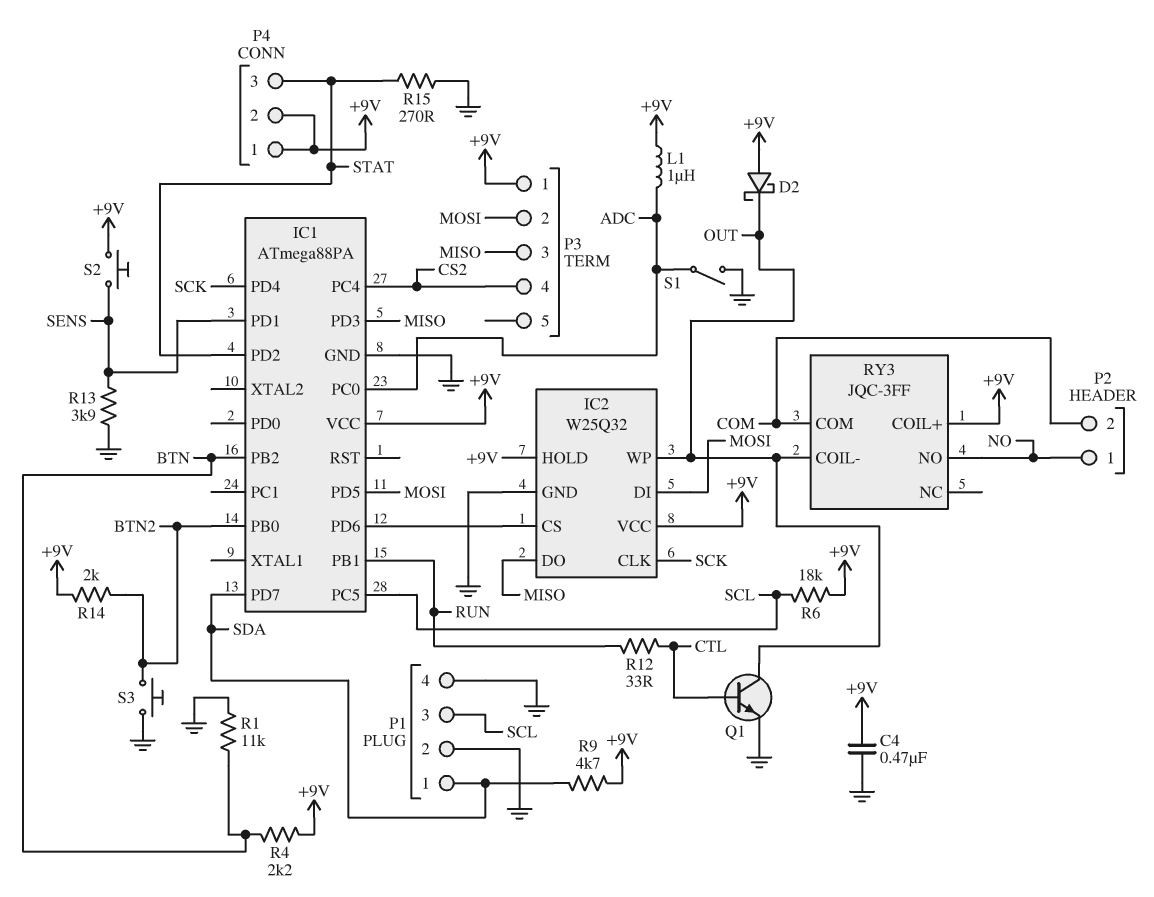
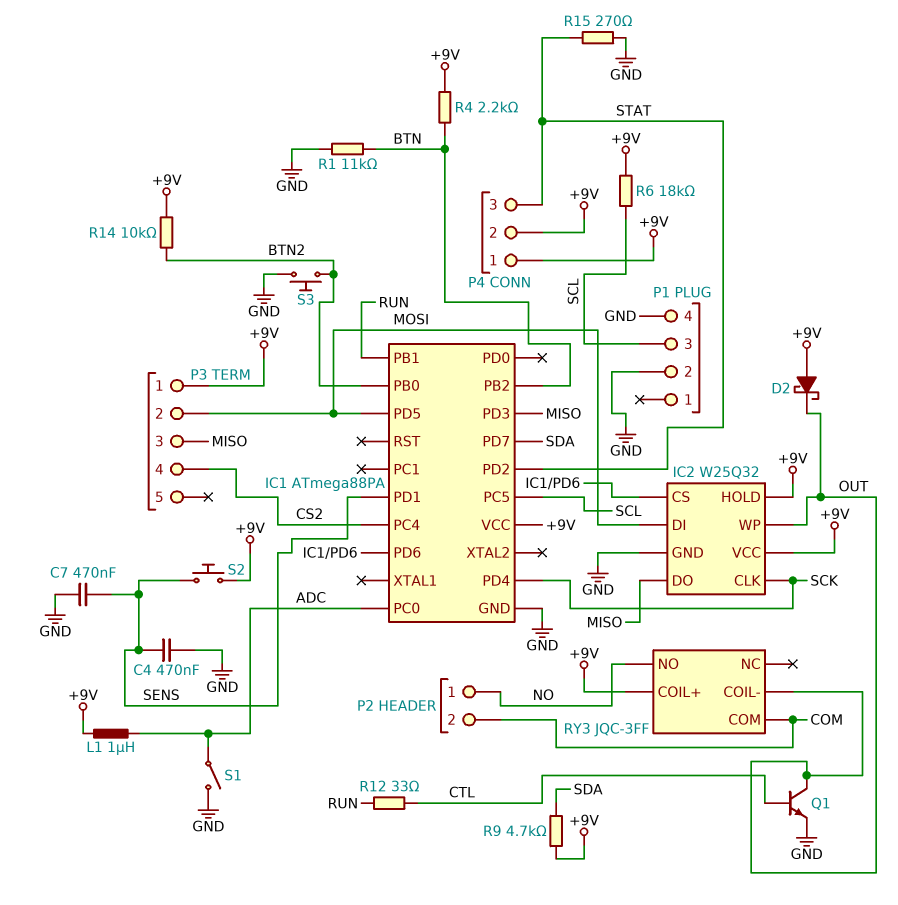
C4: 470nF (+9V, GND) -> 470nF (GND, SENS)
C7: none -> 470nF (GND, SENS)
P1 pin 1: SDA -> none
R13: 3.9k (GND, SENS) -> none
R14: 2k (+9V, BTN2) -> 10k (+9V, BTN2)

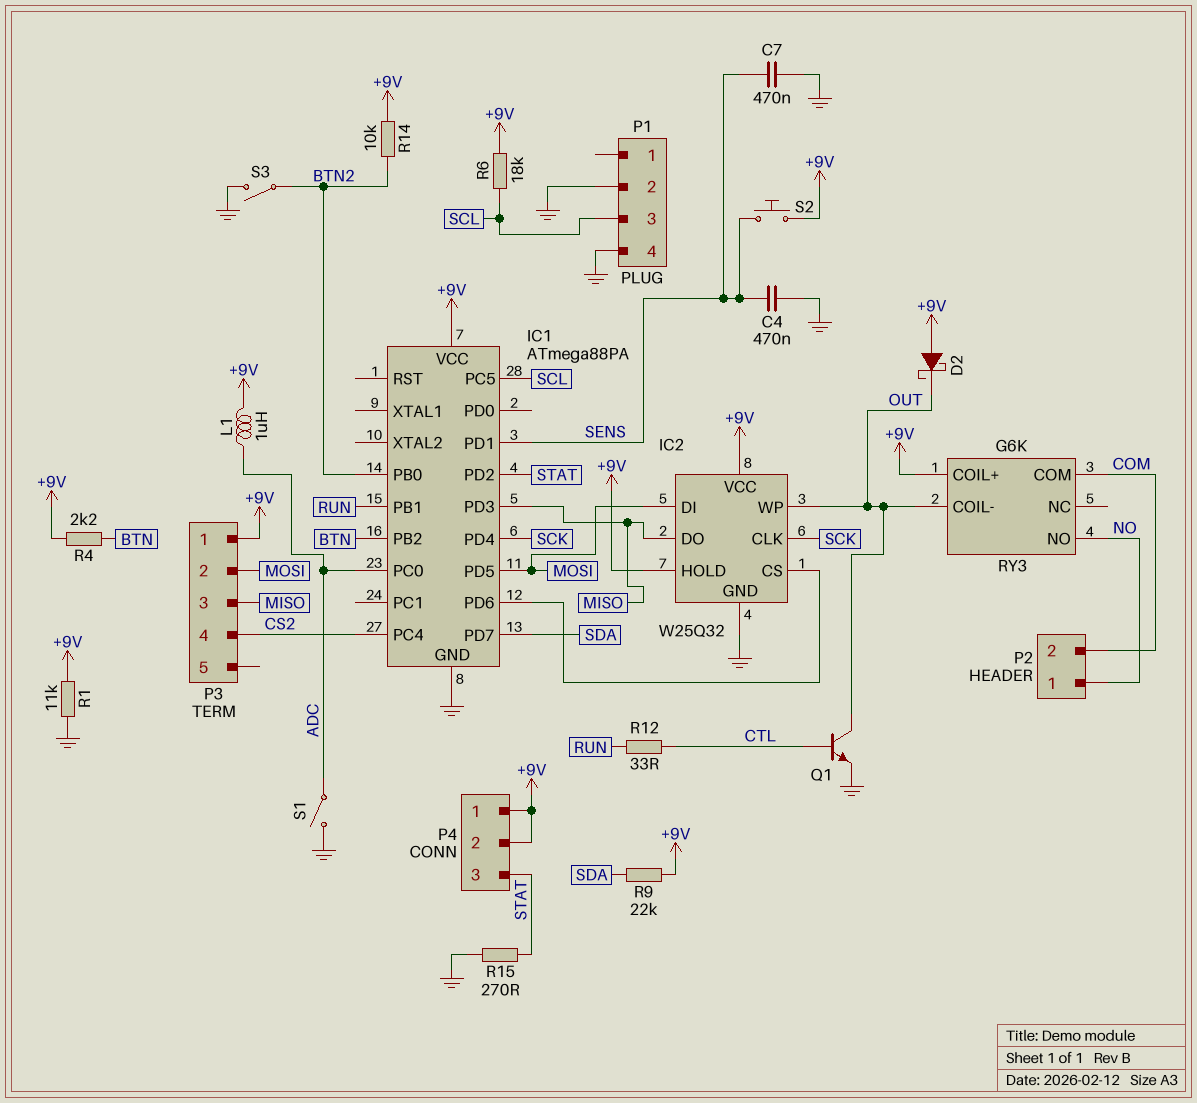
R1: 11k (BTN, GND) -> 11k (+9V, GND)
R9: 4.7k (+9V, SDA) -> 22k (+9V, SDA)
RY3: JQC-3FF -> G6K
S3: button (BTN2, GND) -> switch (BTN2, GND)

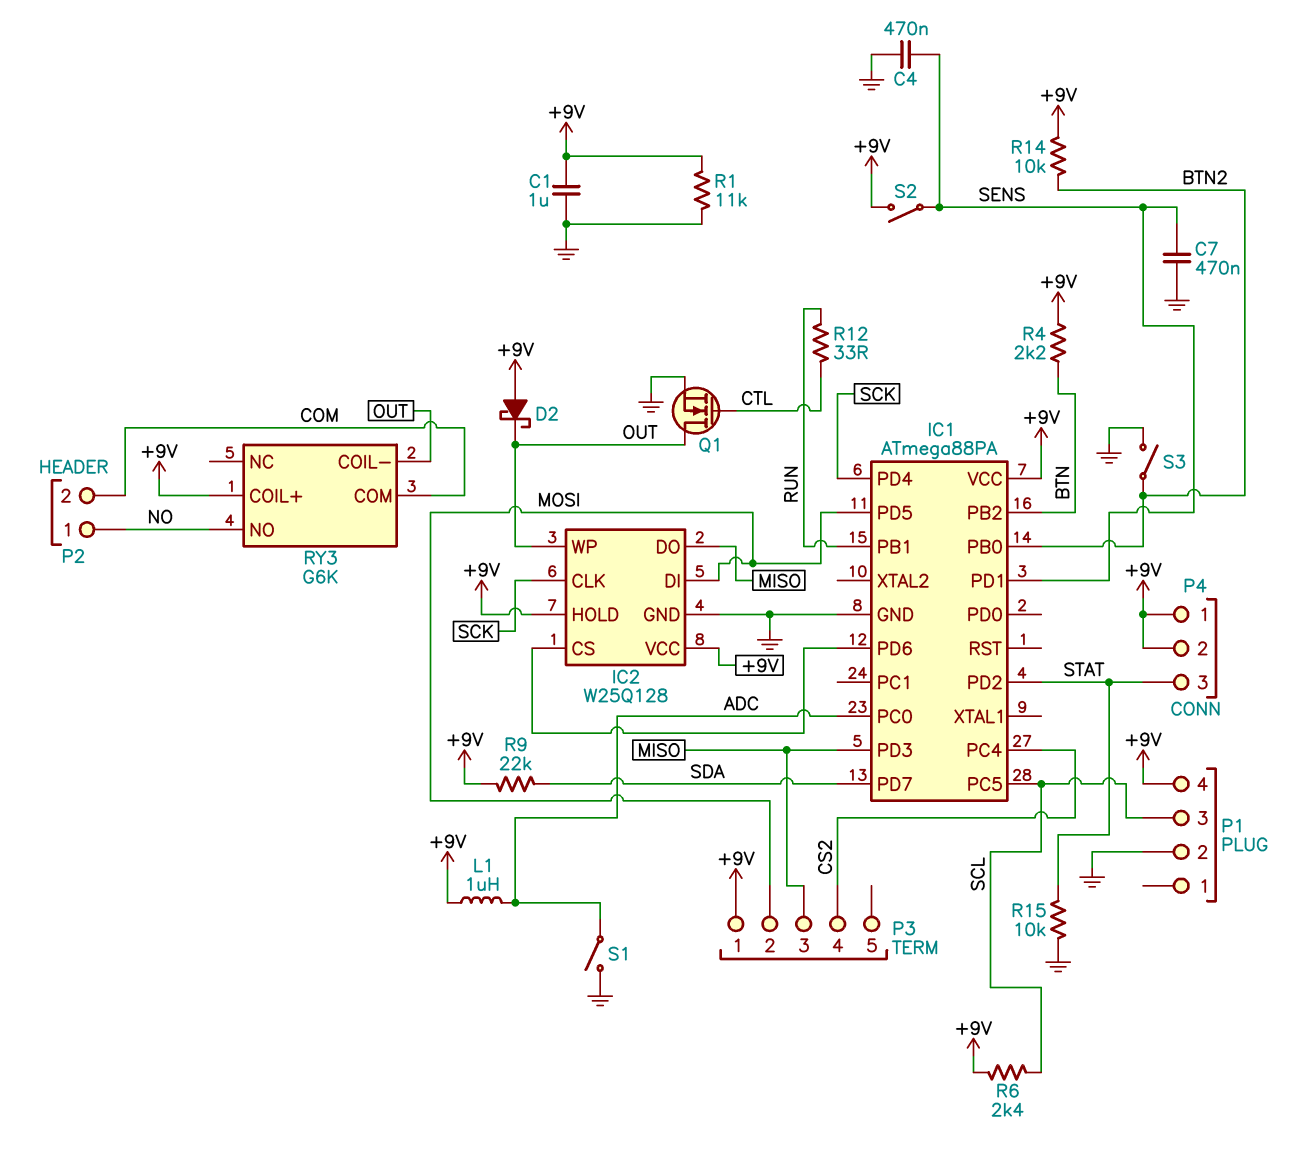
C1: none -> 1uF (+9V, GND)
IC2: W25Q32 -> W25Q128
P1 pin 4: GND -> +9V
Q1: NPN (B CTL, C OUT, E GND) -> NMOS (G CTL, D OUT, S GND)
R6: 18k (+9V, SCL) -> 2.4k (+9V, SCL)
R15: 270 (GND, STAT) -> 10k (GND, STAT)
S2: button (+9V, SENS) -> switch (+9V, SENS)

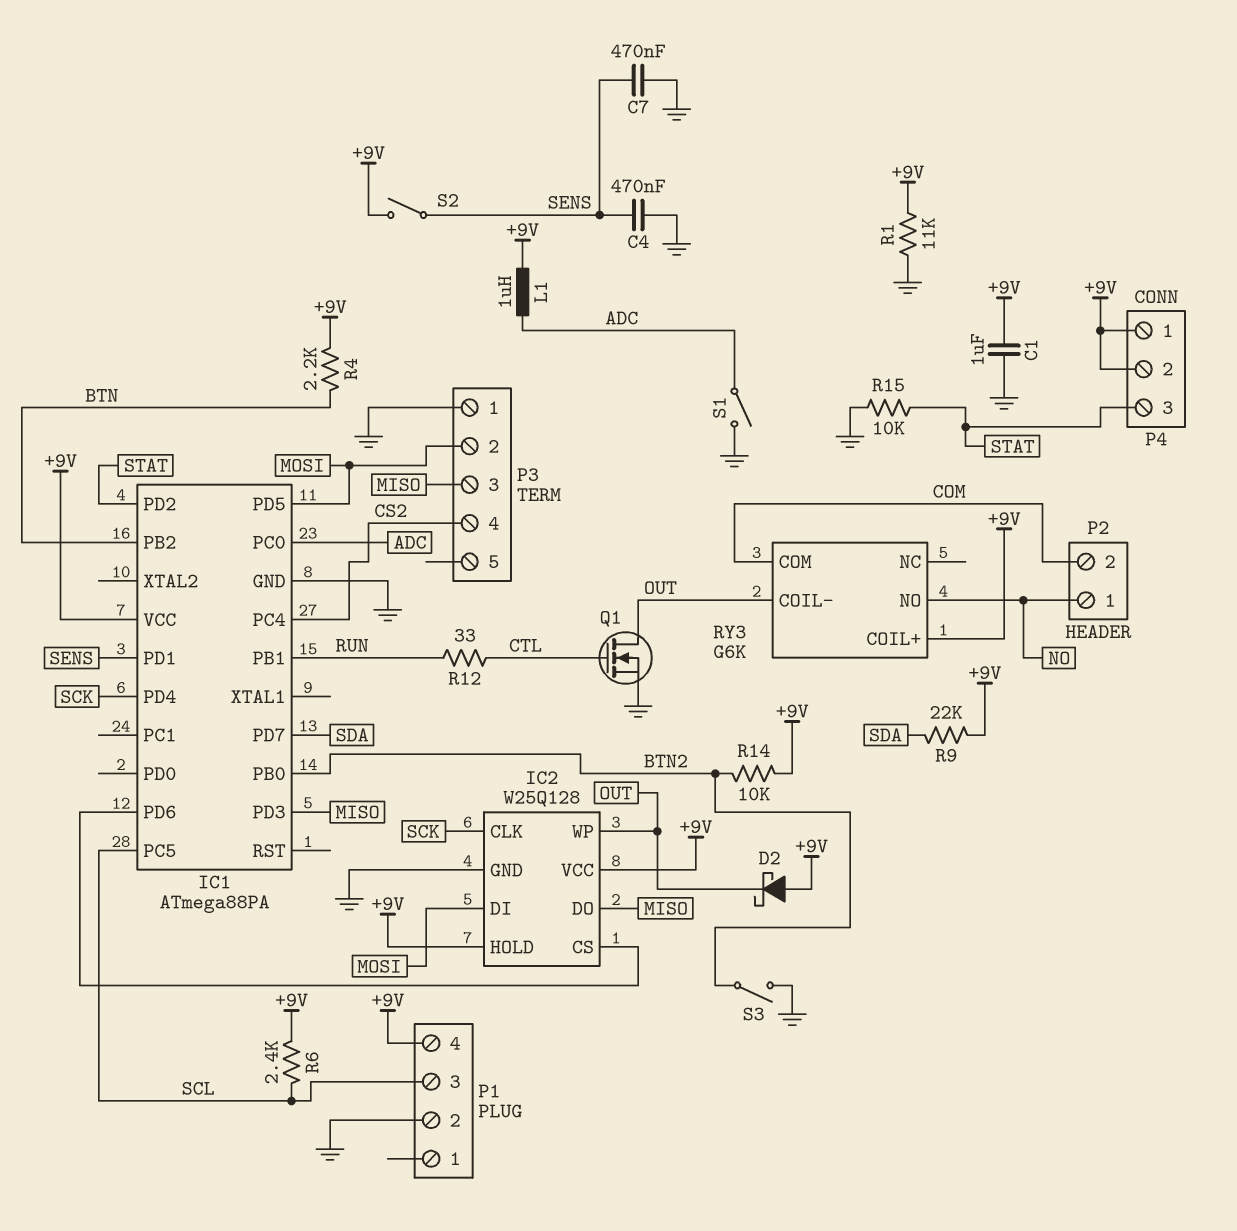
P3 pin 1: +9V -> GND

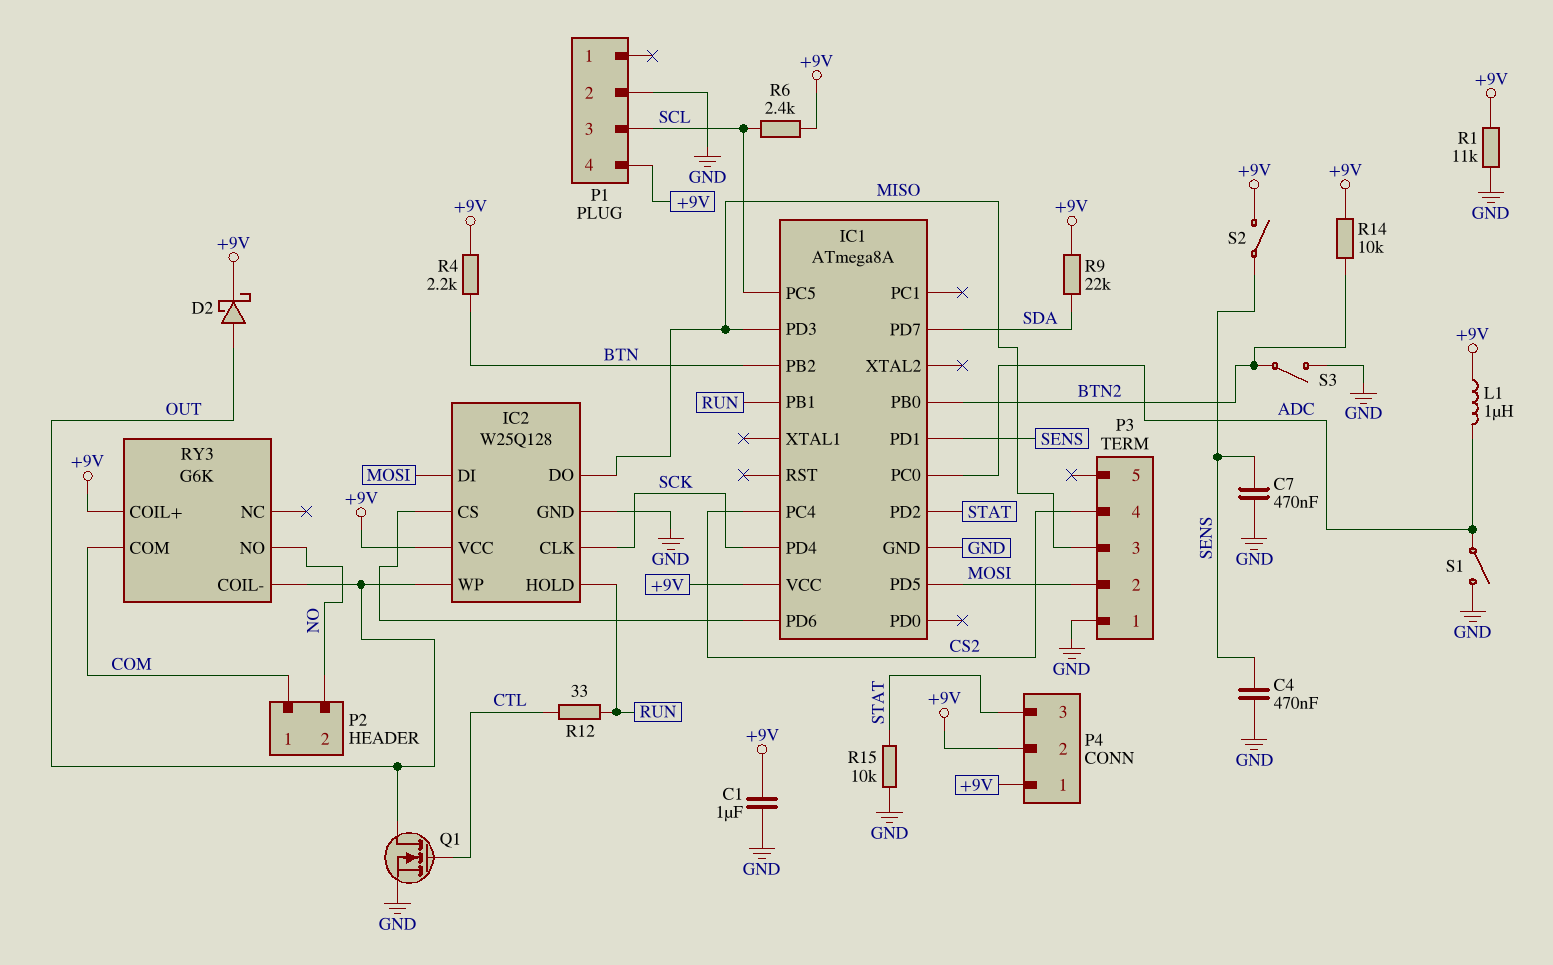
D2: schottky (A +9V, K OUT) -> schottky (A OUT, K +9V)
IC1: ATmega88PA -> ATmega8A
IC2 pin HOLD: +9V -> RUN
P2 pin 1: NO -> COM
P2 pin 2: COM -> NO

